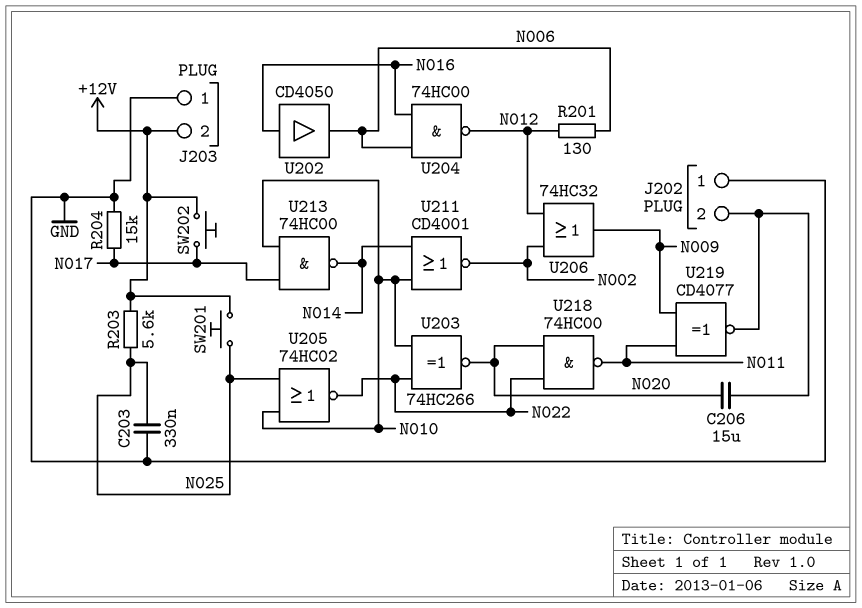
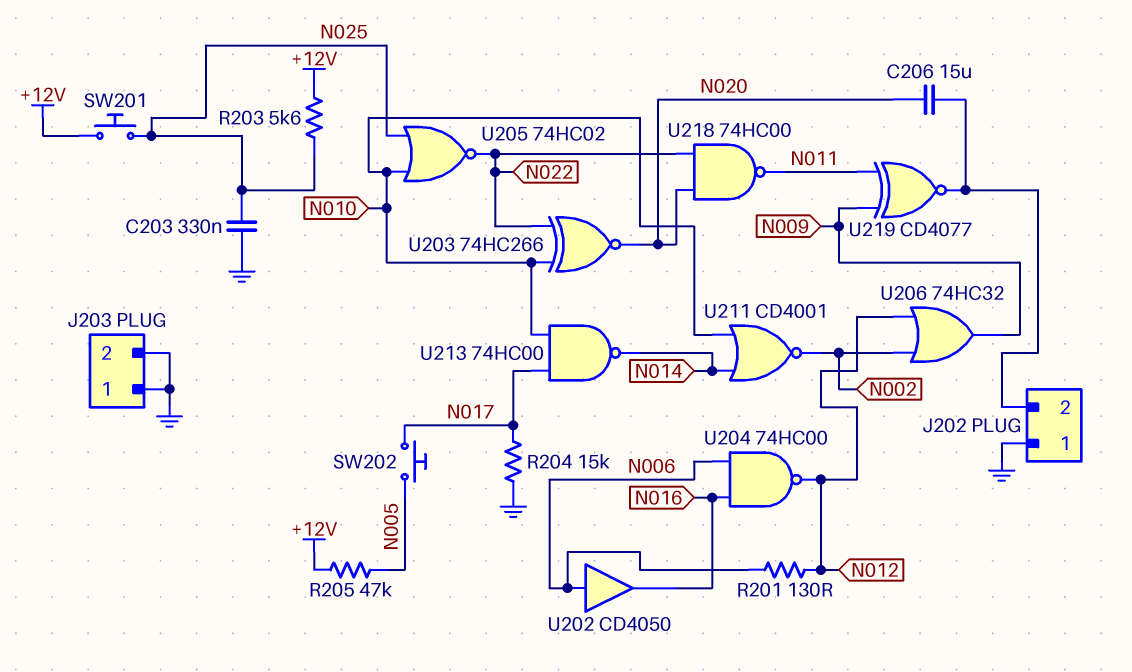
J203 pin 2: +12V -> GND
R205: none -> 47k (+12V, N005)
SW202: button (+12V, N017) -> button (N005, N017)
U202: buffer CD4050 (in N016, out N006) -> buffer CD4050 (in N006, out N016)

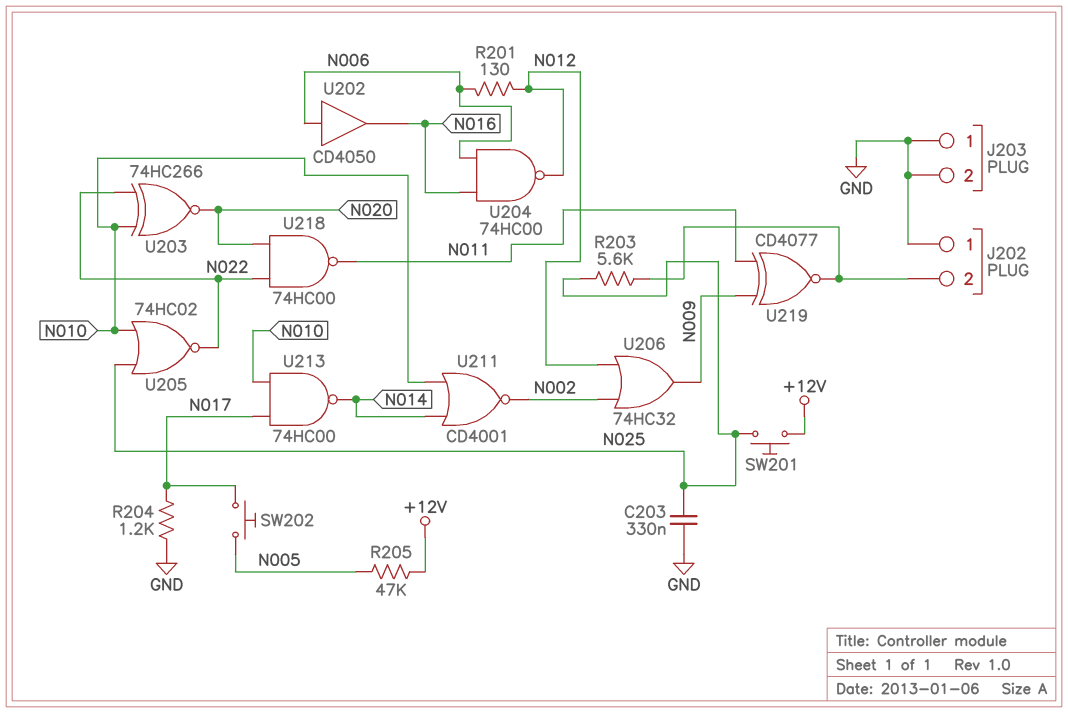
C206: 15uF (J202/2, N020) -> none
R203: 5.6k (+12V, N025) -> 5.6k (J202/2, N025)
R204: 15k (GND, N017) -> 1.2k (GND, N017)

